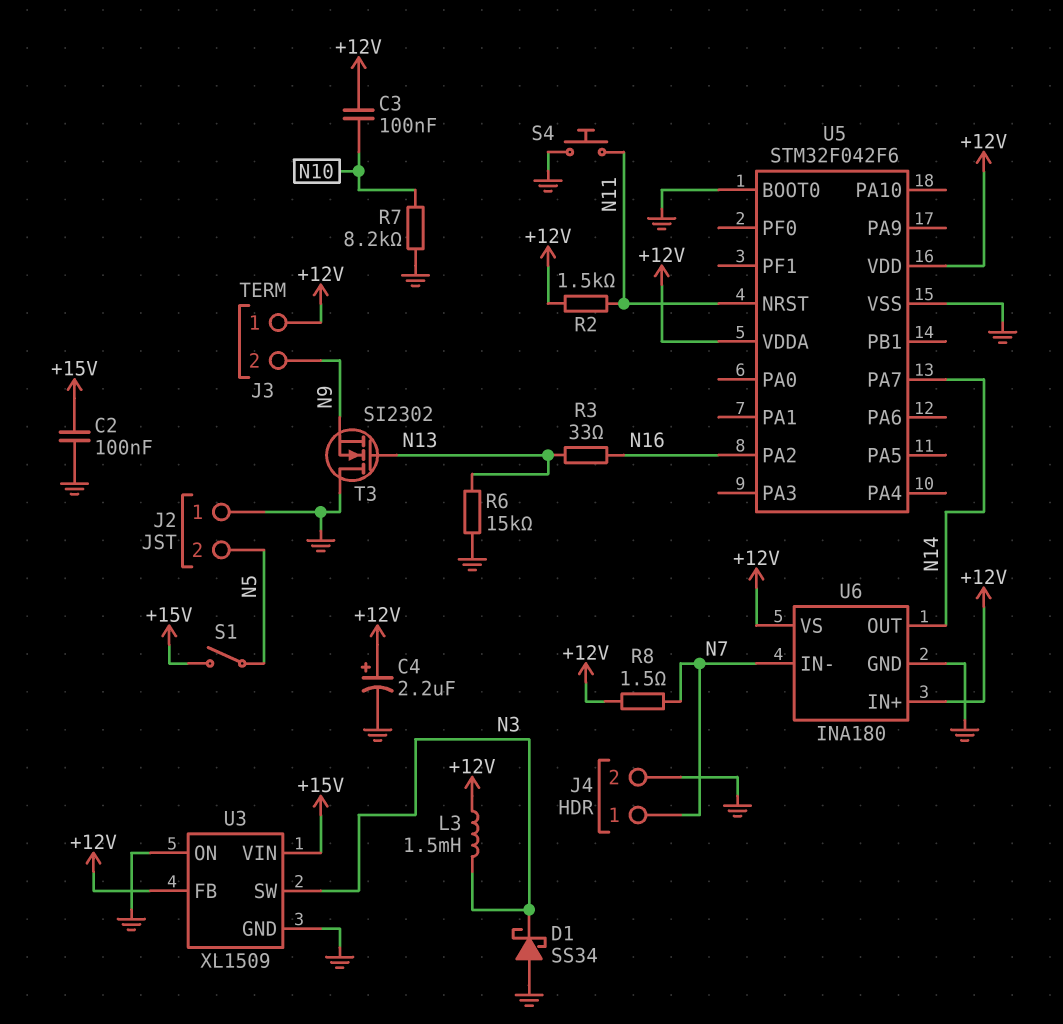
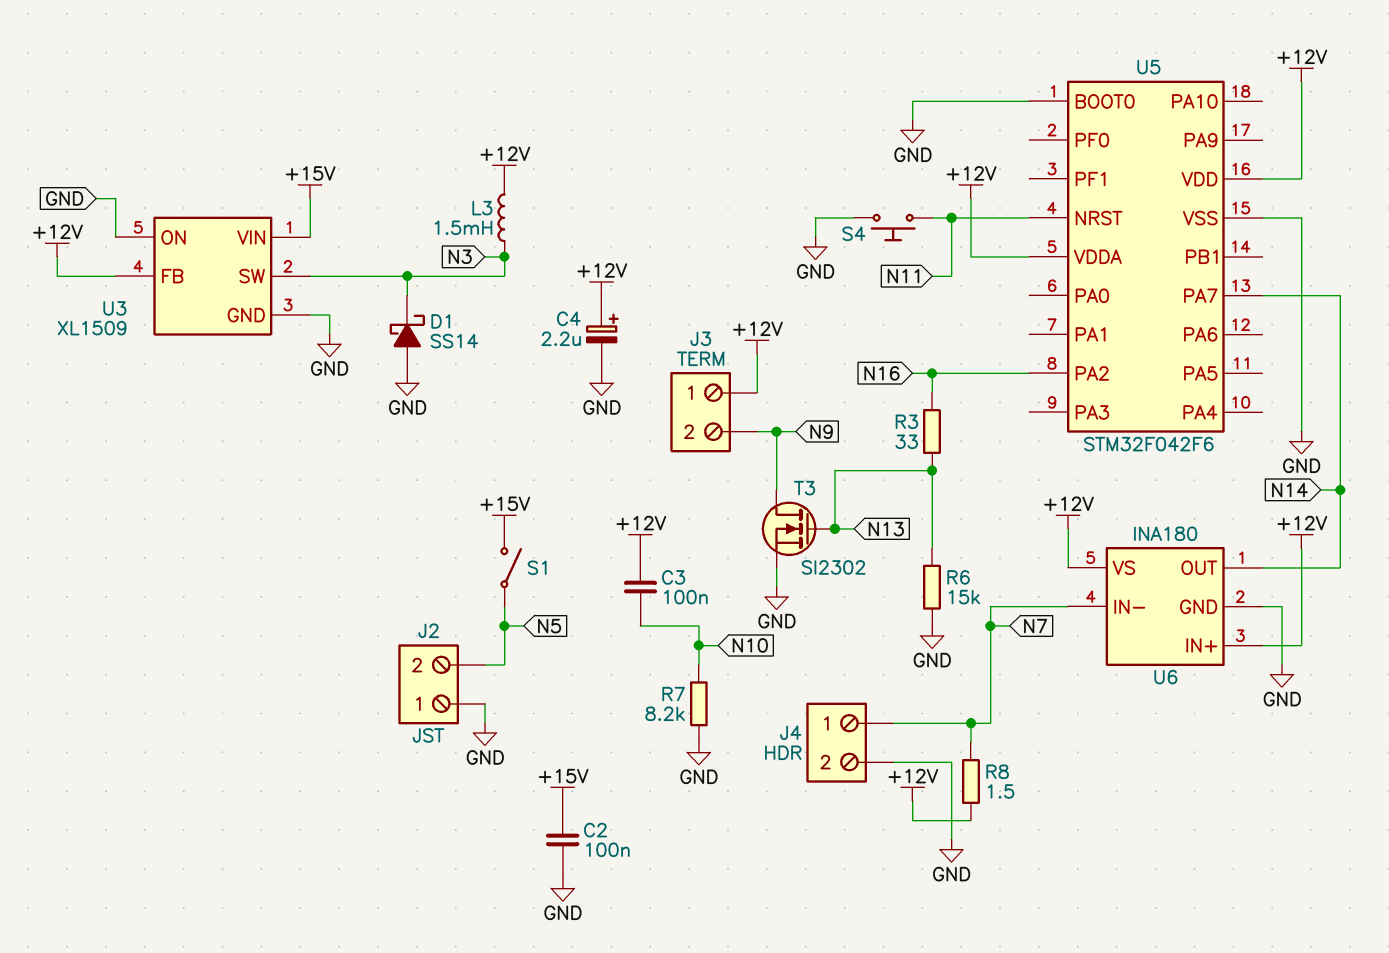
D1: schottky SS34 (A GND, K N3) -> schottky SS14 (A GND, K N3)
R2: 1.5k (+12V, N11) -> none
T3: NMOS SI2302 (G N13, D GND, S N9) -> NMOS SI2302 (G N13, D N9, S GND)

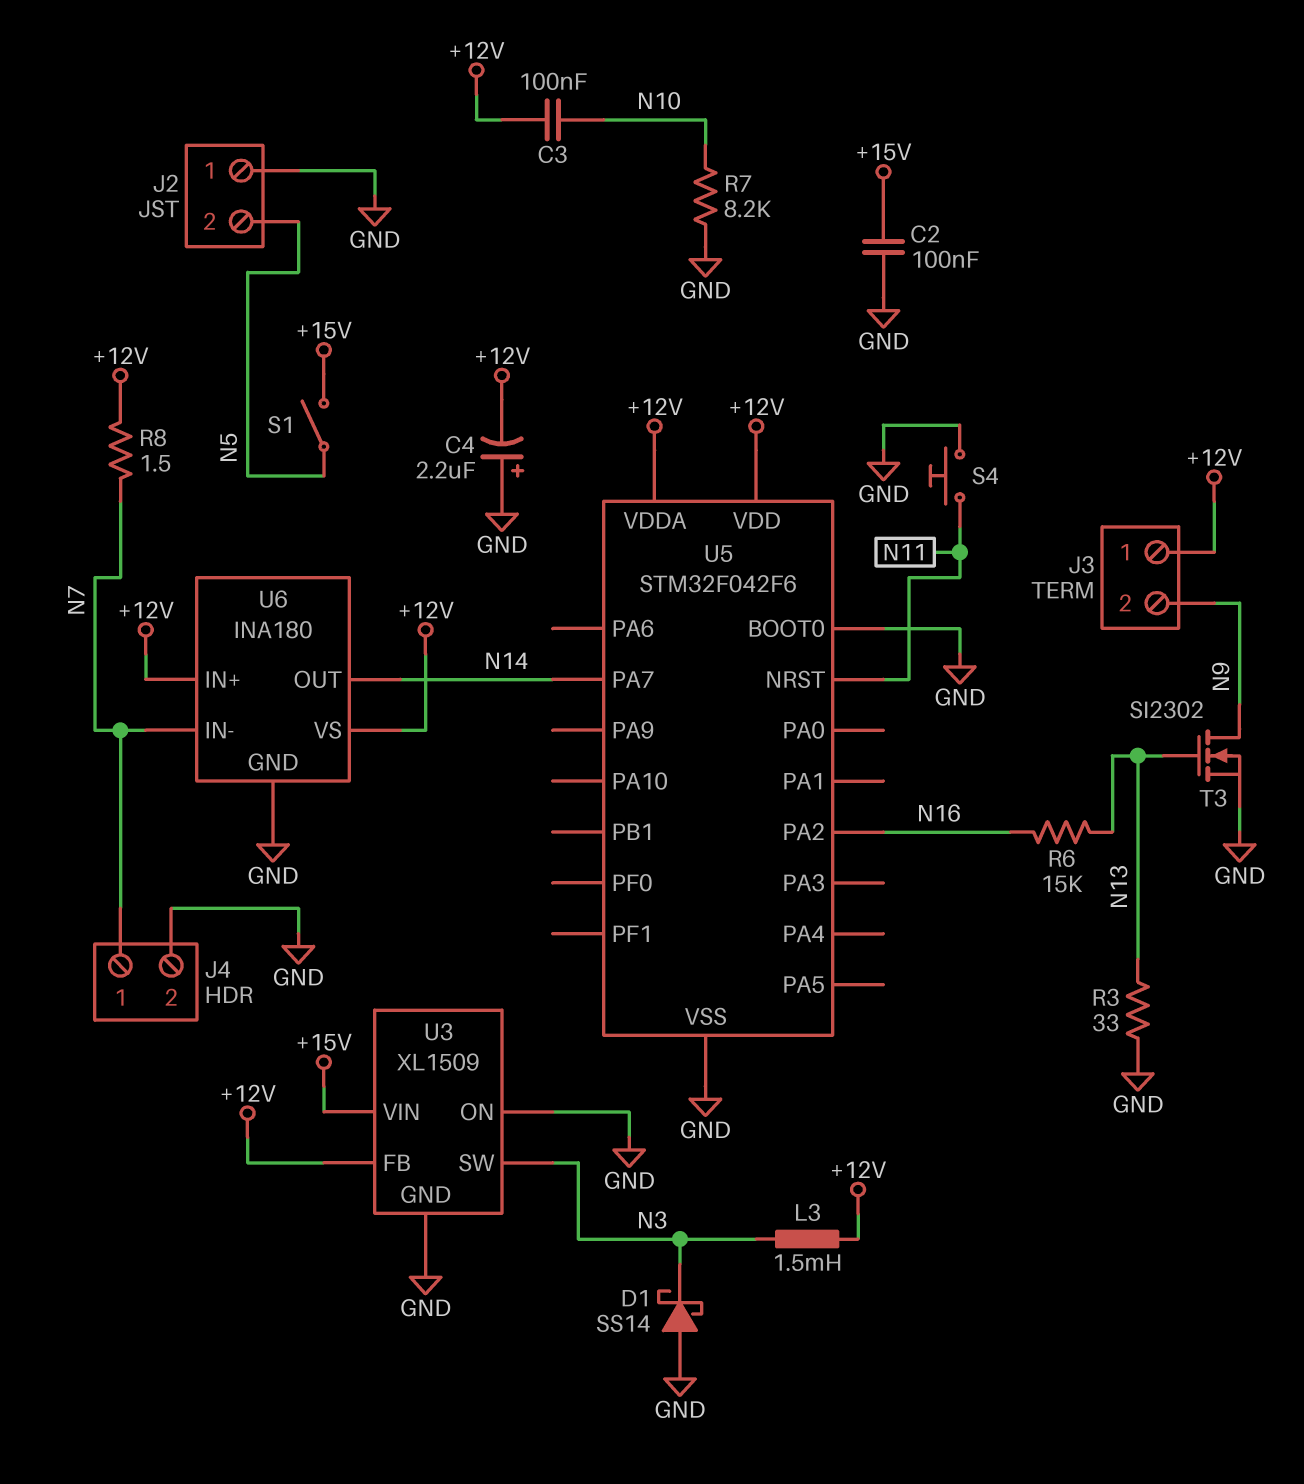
C4: 2.2uF (plus +12V, minus GND) -> 2.2uF (plus GND, minus +12V)
R3: 33 (N13, N16) -> 33 (GND, N13)
R6: 15k (GND, N13) -> 15k (N13, N16)

